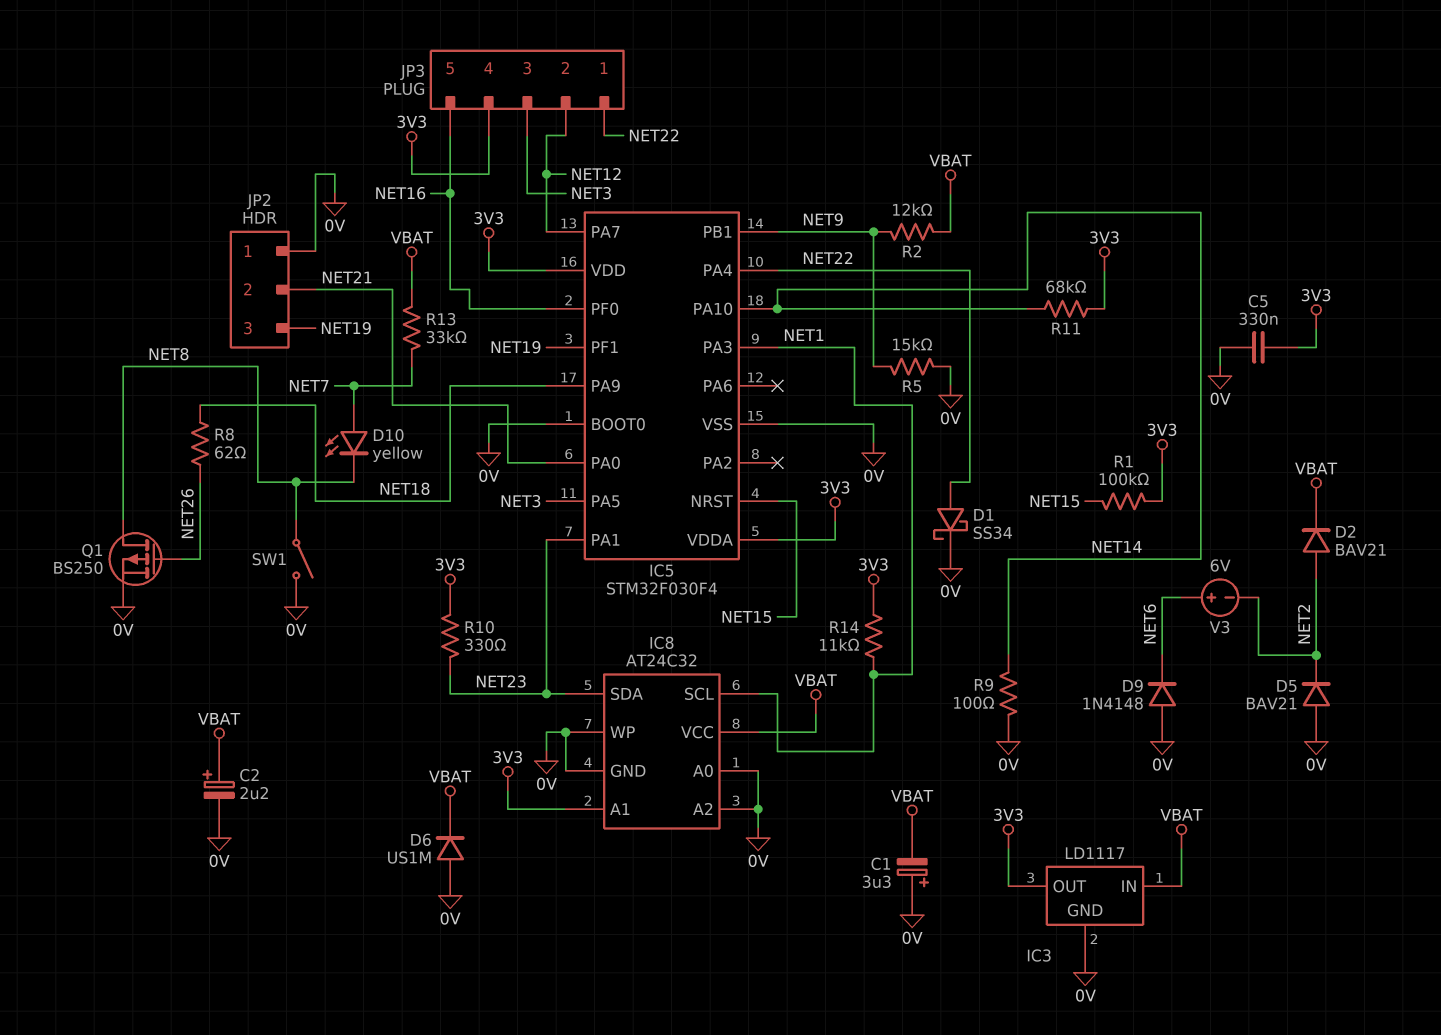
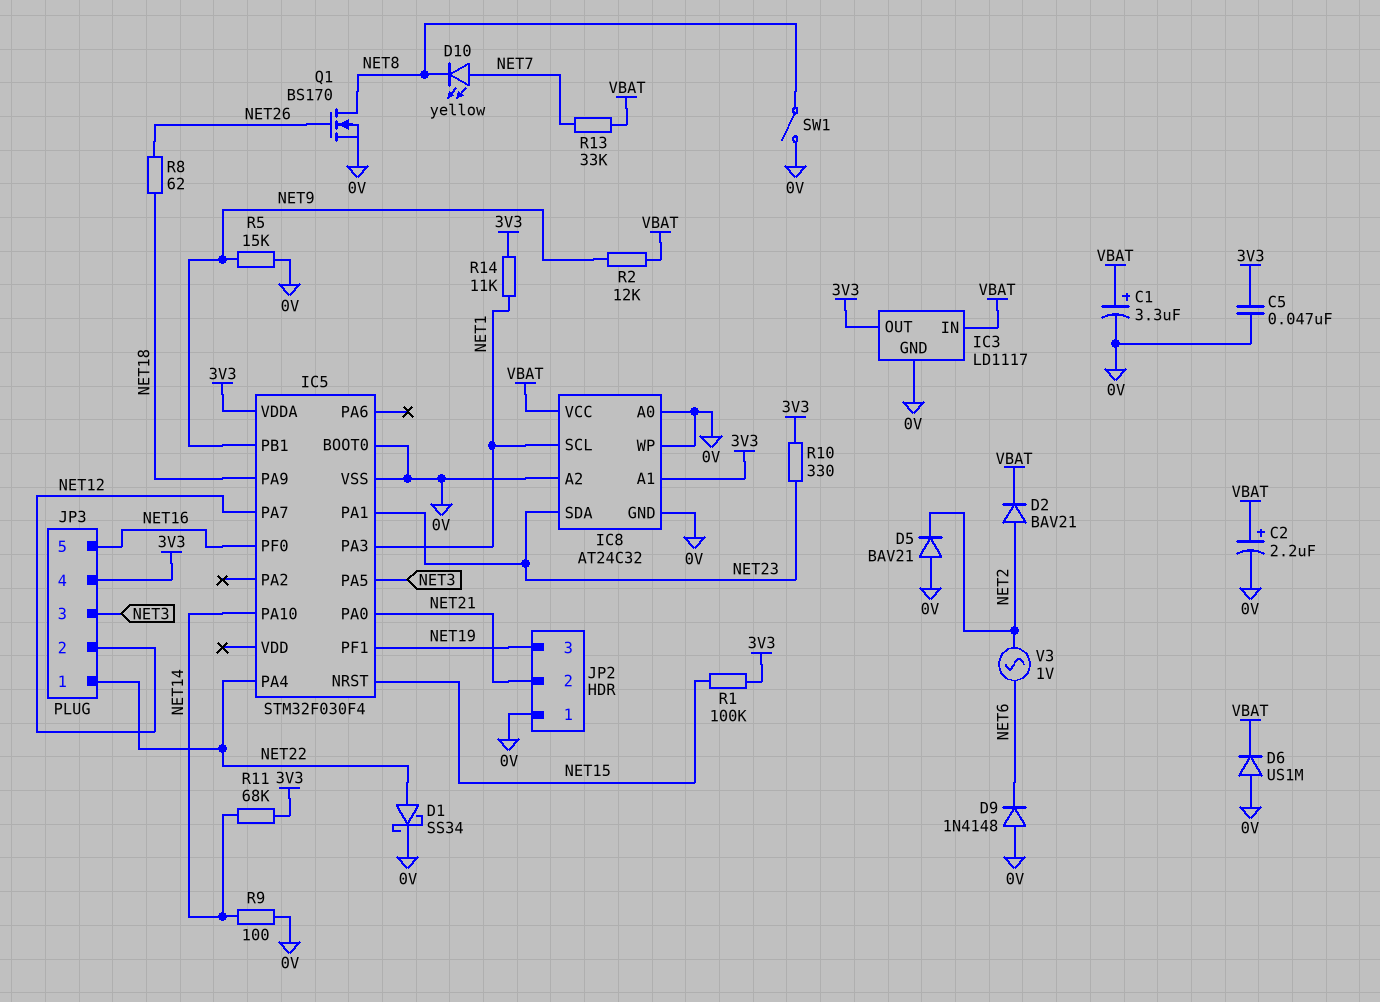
C1: 3.3uF (plus 0V, minus VBAT) -> 3.3uF (plus VBAT, minus 0V)
C5: 330nF (0V, 3V3) -> 47nF (0V, 3V3)
IC5 pin VDD: 3V3 -> none
Q1: PMOS BS250 (G NET26, D NET8, S 0V) -> NMOS BS170 (G NET26, D NET8, S 0V)
V3: 6V (plus NET6, minus NET2) -> AC 1V (NET2, NET6)

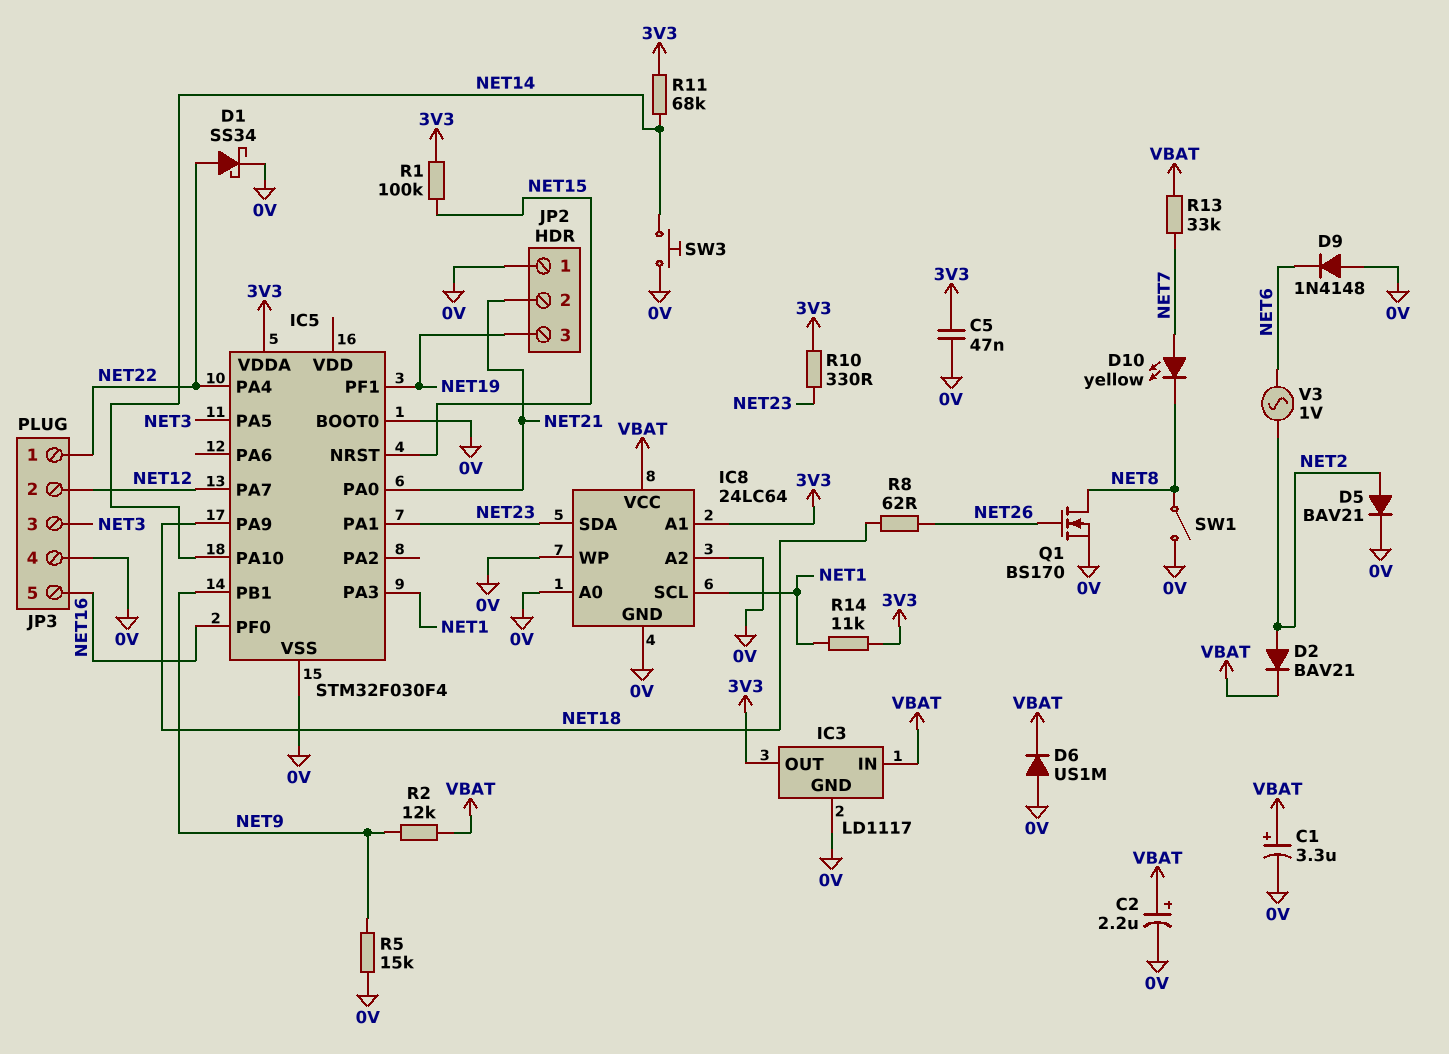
D5: diode BAV21 (A 0V, K NET2) -> diode BAV21 (A NET2, K 0V)
IC8: AT24C32 -> 24LC64
JP3 pin 4: 3V3 -> 0V
R9: 100 (0V, NET14) -> none
SW3: none -> button (0V, NET14)

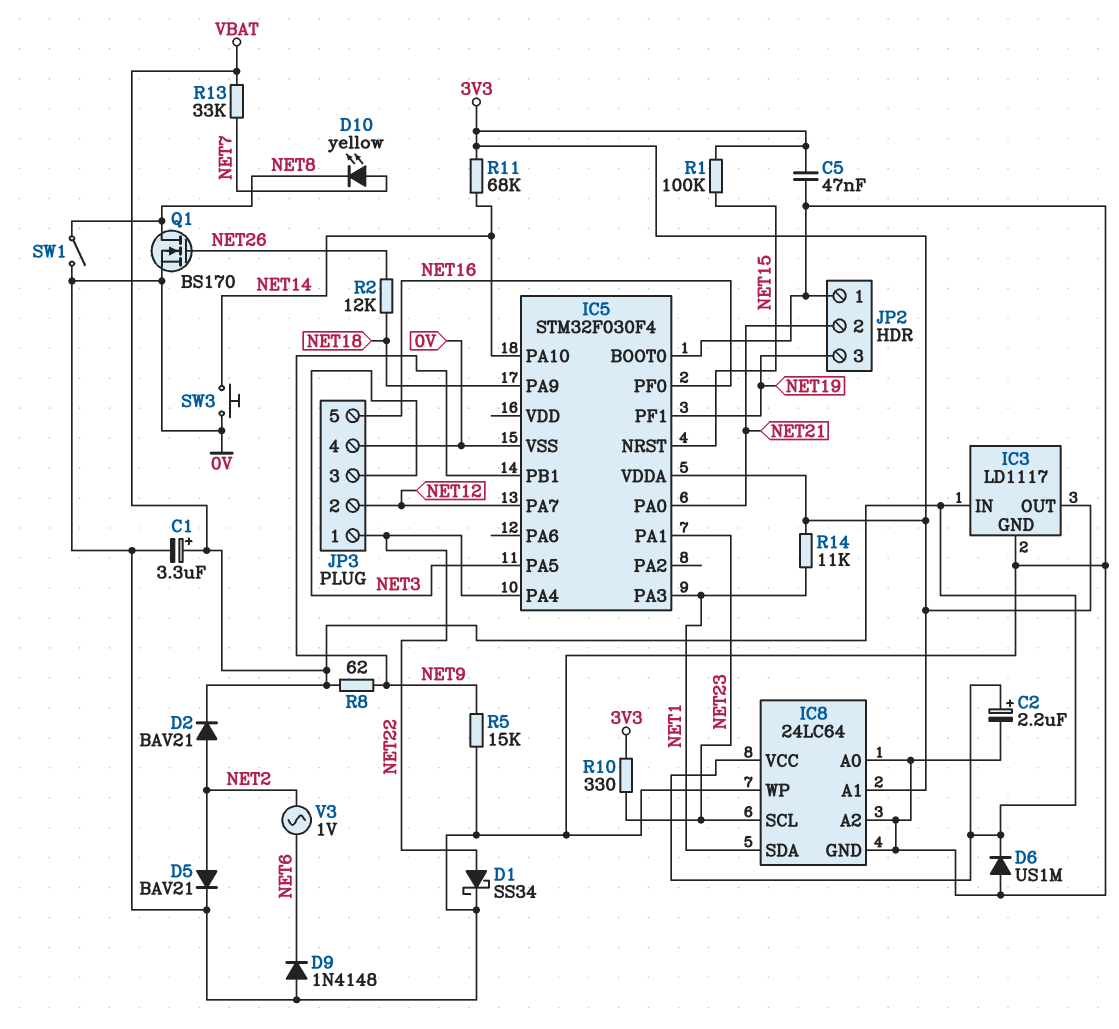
IC8 pin SCL: NET1 -> NET23
IC8 pin SDA: NET23 -> NET1
R2: 12k (NET9, VBAT) -> 12k (NET18, NET26)
R8: 62 (NET18, NET26) -> 62 (NET9, VBAT)

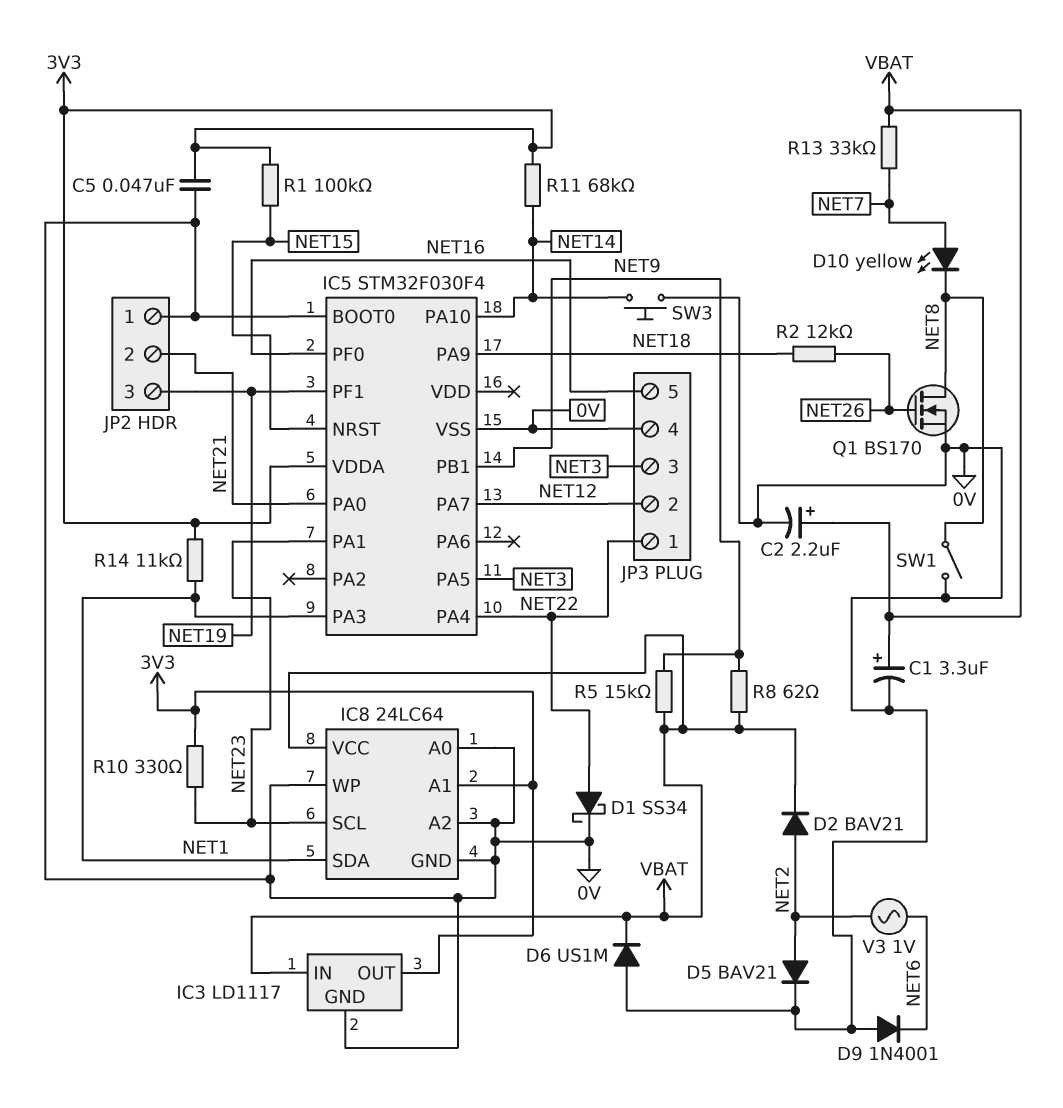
D9: diode 1N4148 (A 0V, K NET6) -> diode 1N4001 (A 0V, K NET6)
R5: 15k (0V, NET9) -> 15k (NET9, VBAT)

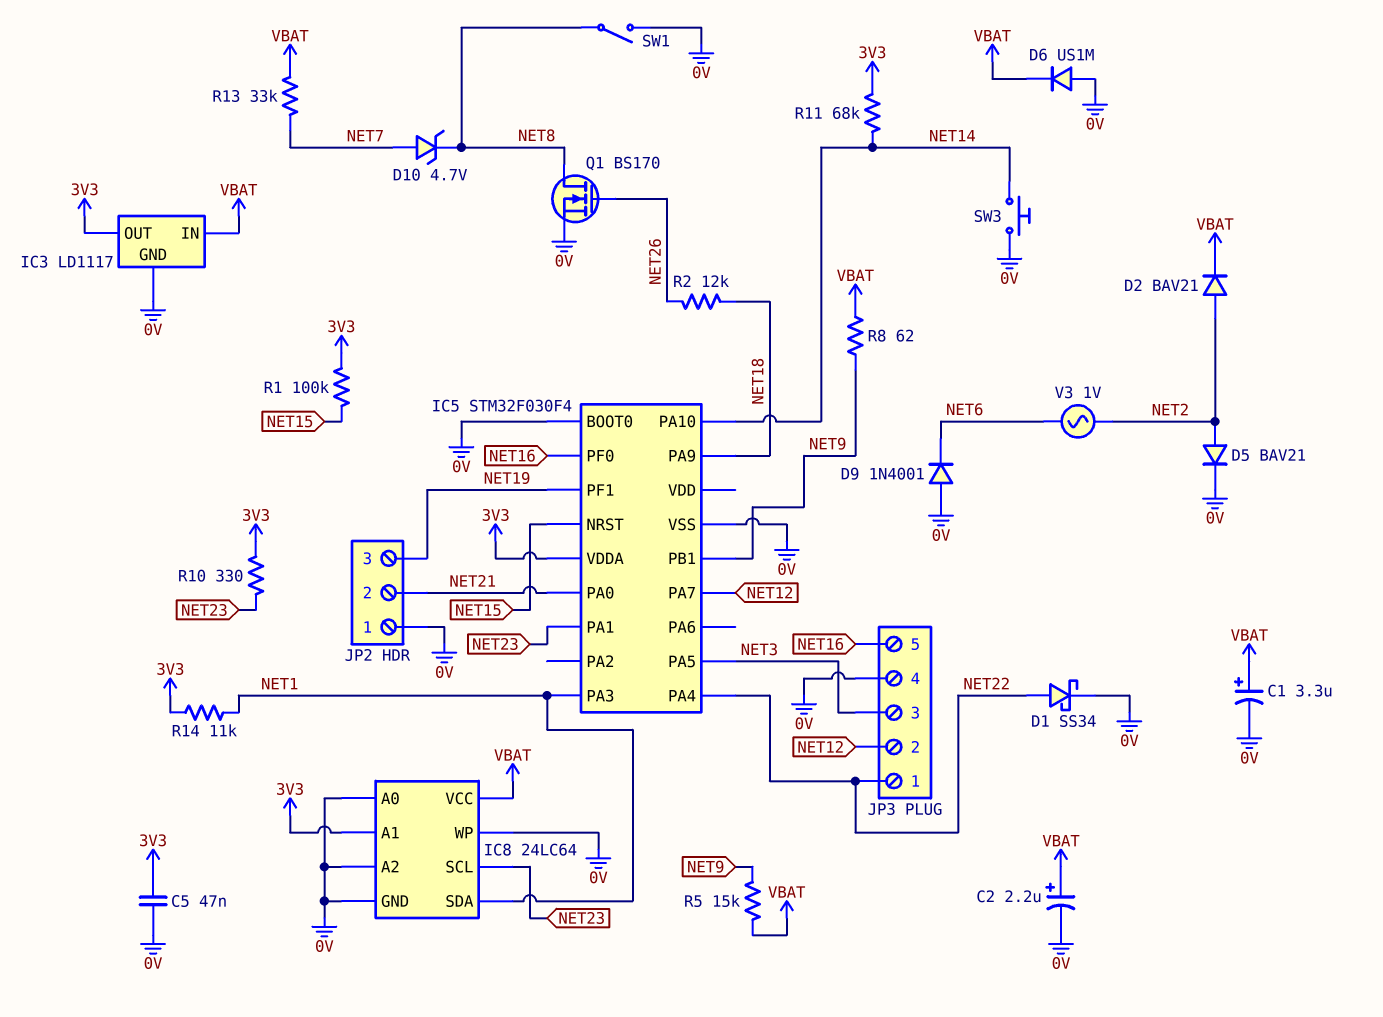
D10: LED yellow (A NET7, K NET8) -> zener 4.7V (A NET7, K NET8)

